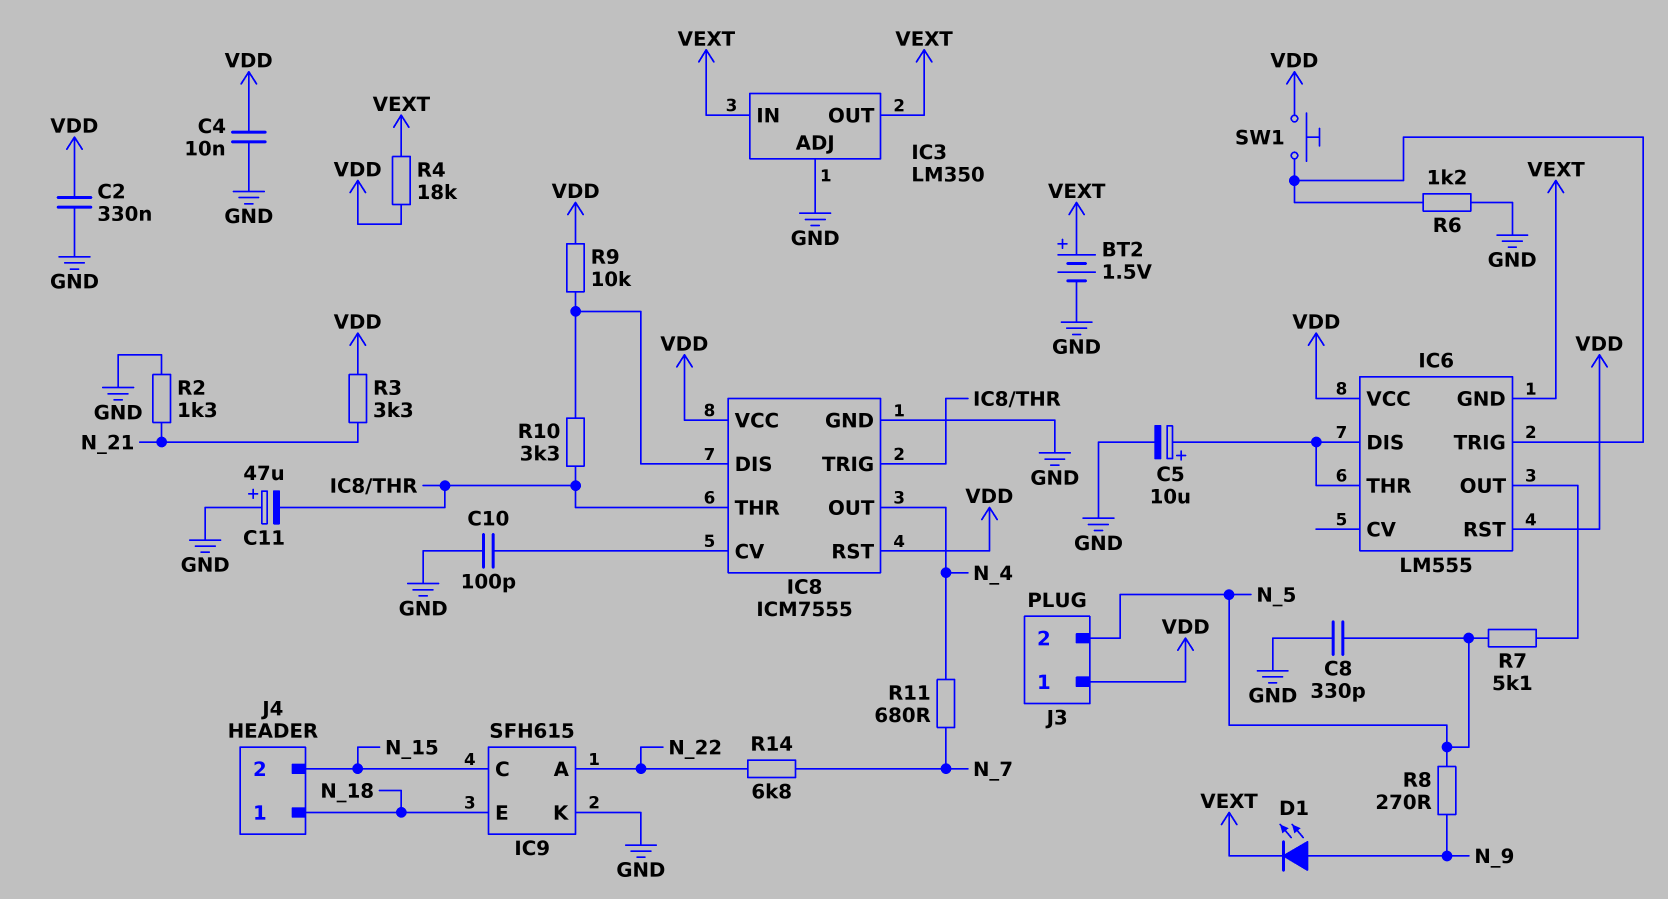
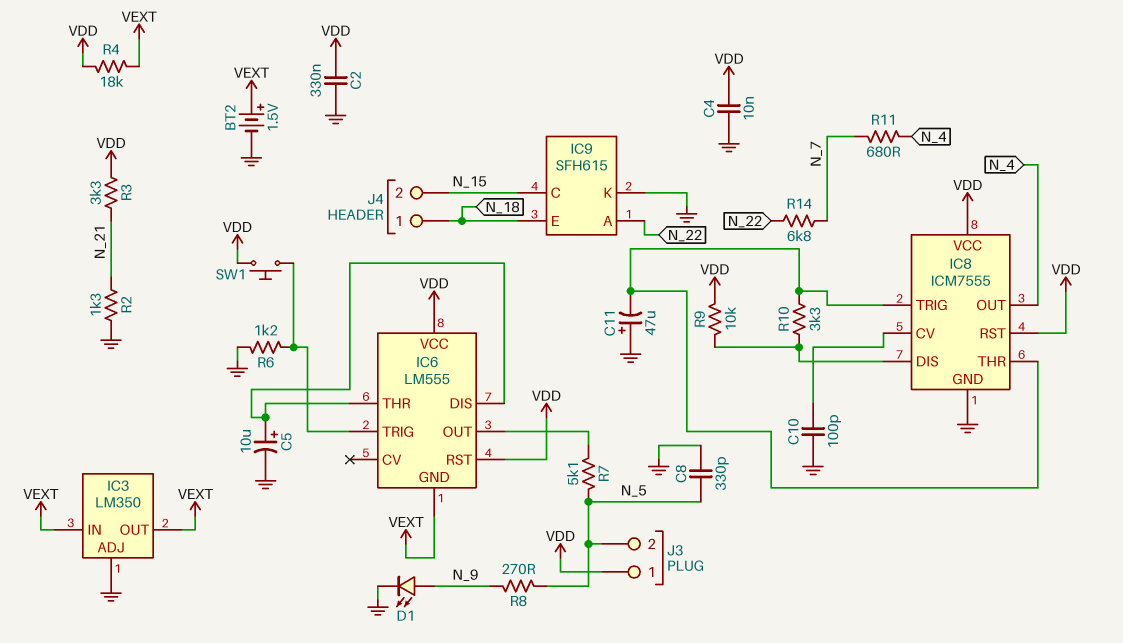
D1: LED (A N_9, K VEXT) -> LED (A N_9, K GND)

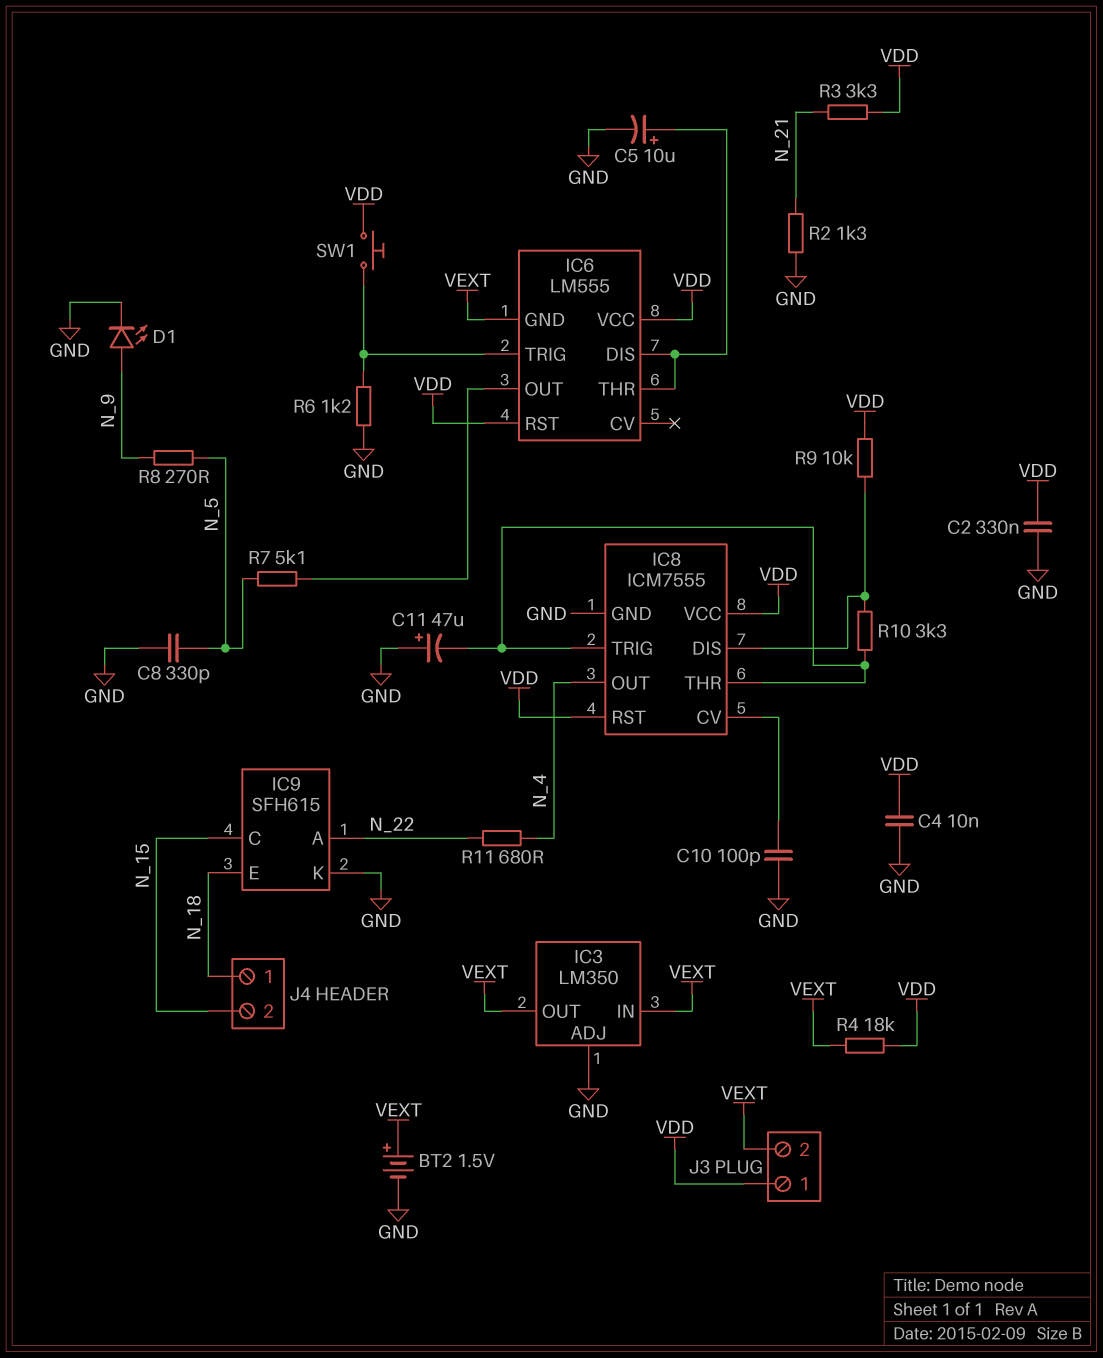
J3 pin 2: N_5 -> VEXT
R11: 680 (N_4, N_7) -> 680 (N_4, N_22)
R14: 6.8k (N_7, N_22) -> none

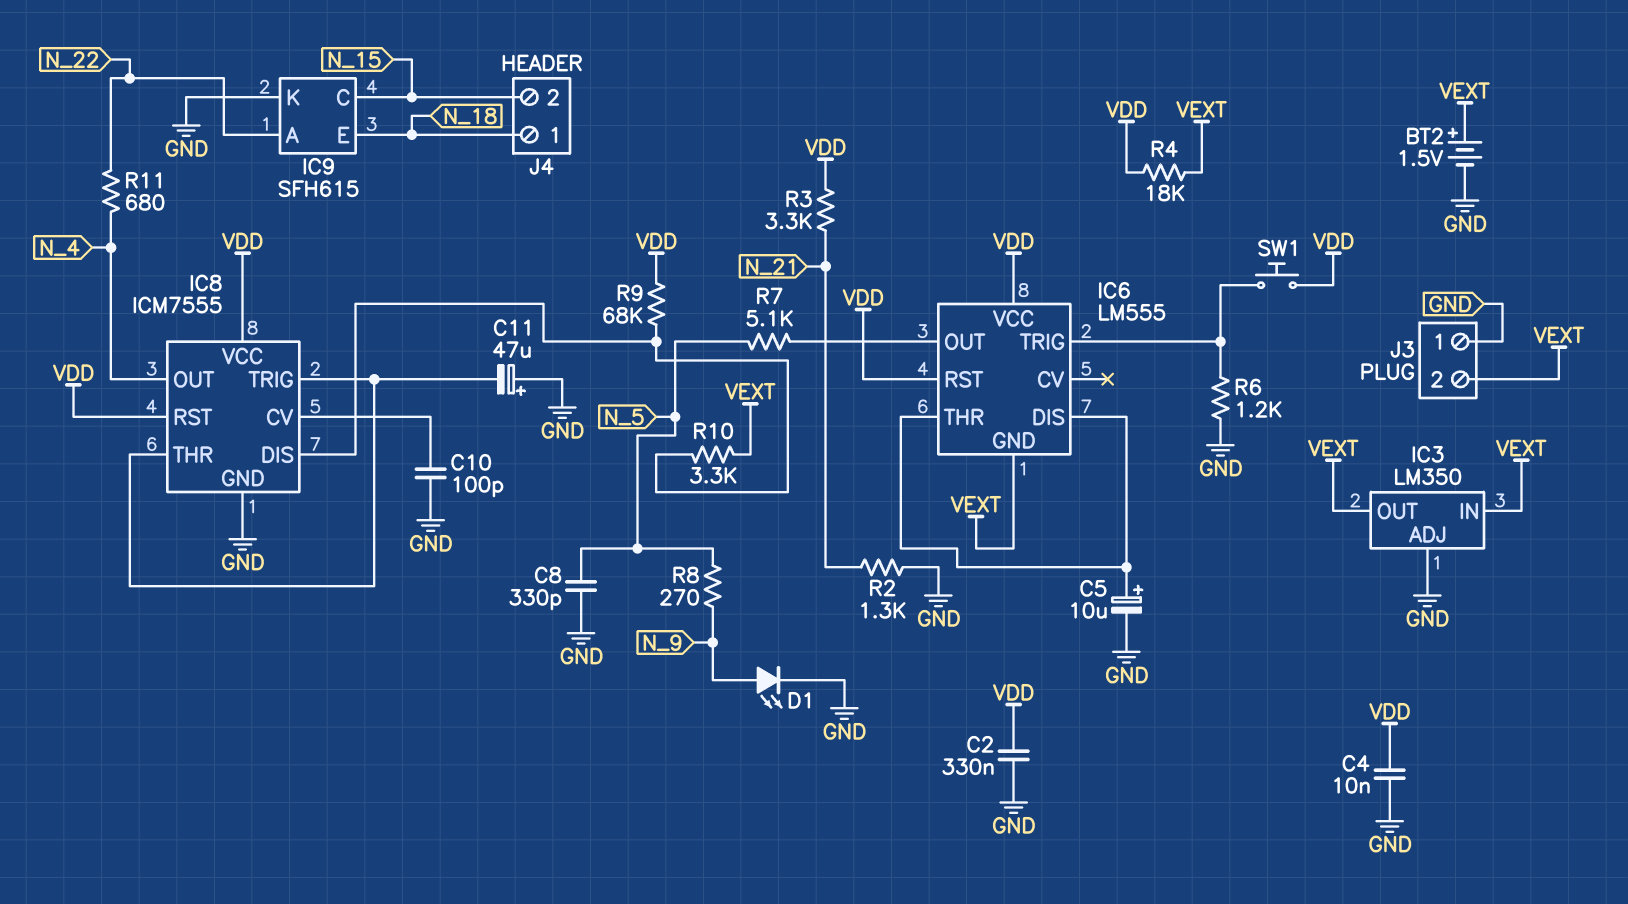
J3 pin 1: VDD -> GND
R9: 10k (IC8/DIS, VDD) -> 68k (IC8/DIS, VDD)
R10: 3.3k (IC8/DIS, IC8/THR) -> 3.3k (IC8/DIS, VEXT)

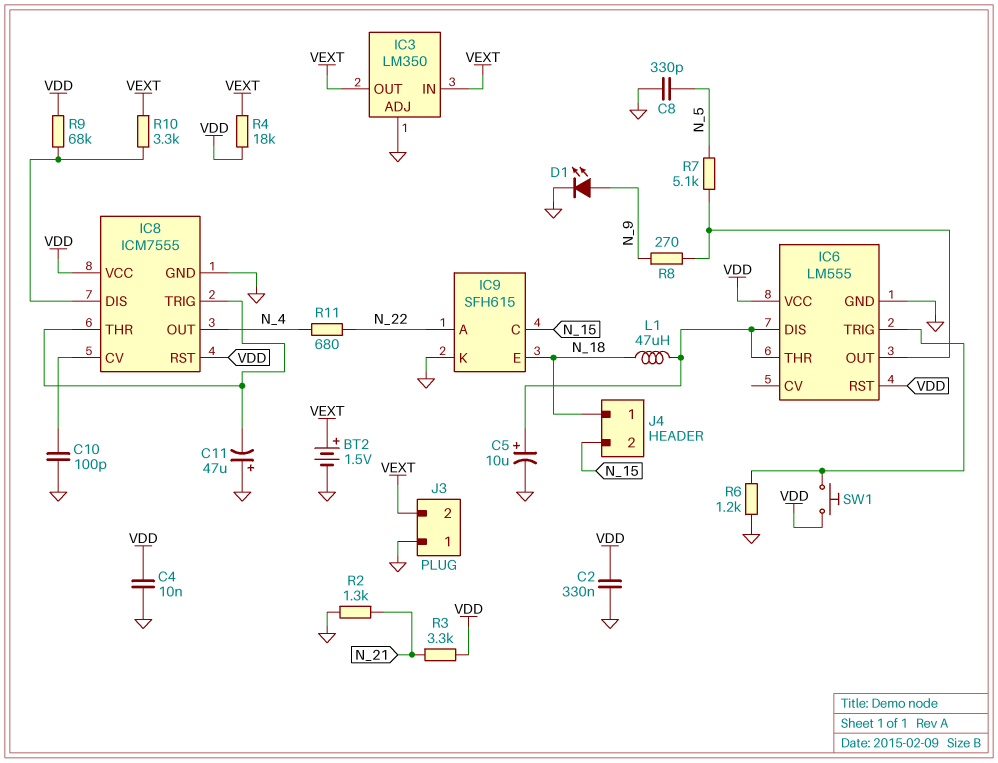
IC6 pin GND: VEXT -> GND
L1: none -> 47uH (IC6/DIS, N_18)
R8: 270 (N_5, N_9) -> 270 (IC6/OUT, N_9)

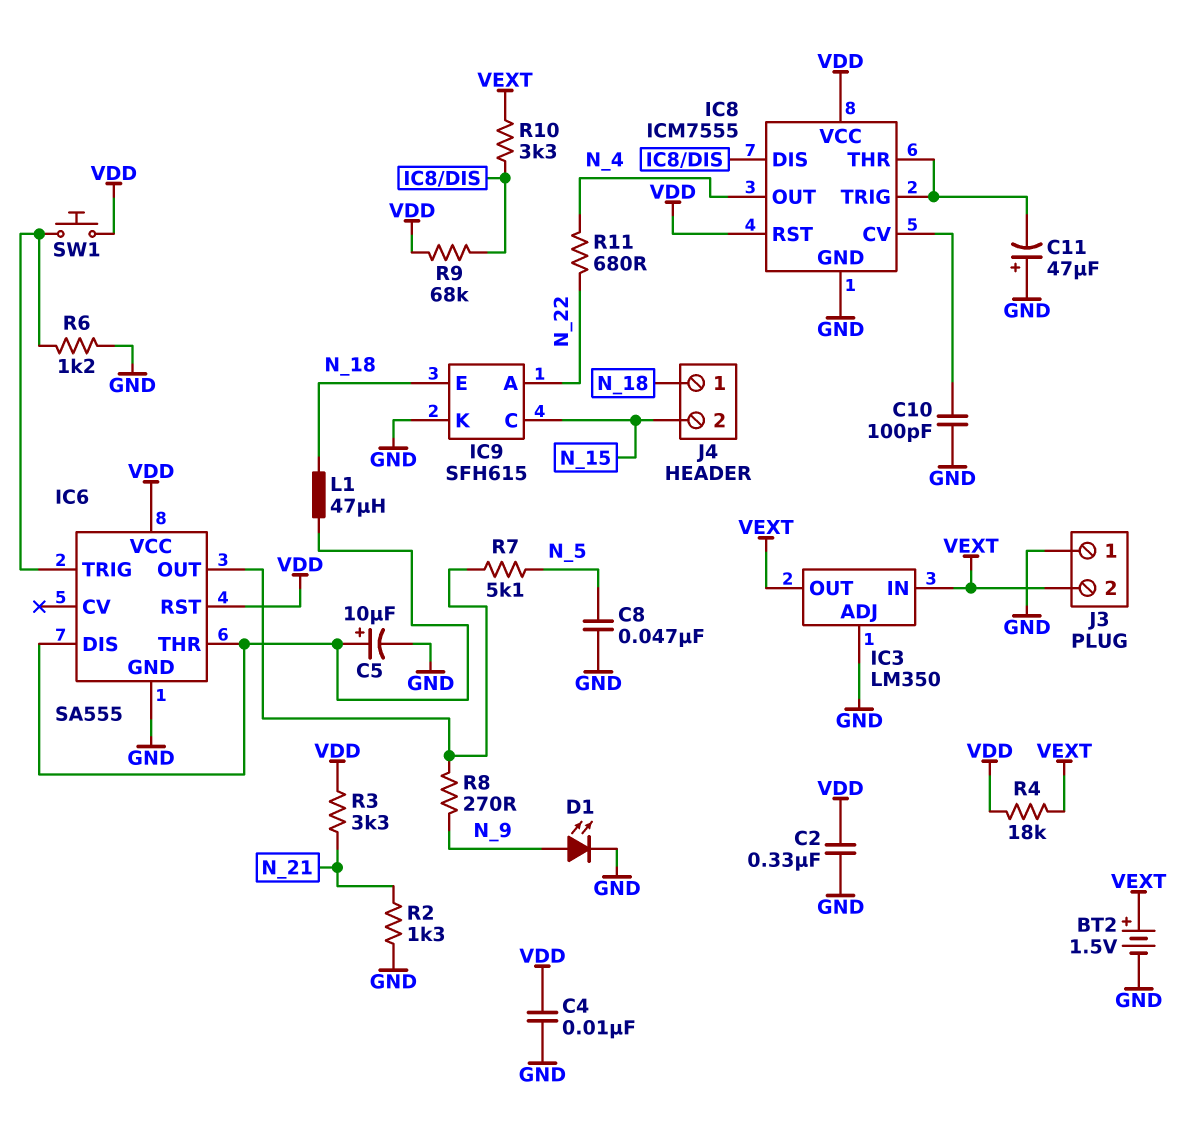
C8: 330pF (GND, N_5) -> 47nF (GND, N_5)
IC6: LM555 -> SA555

